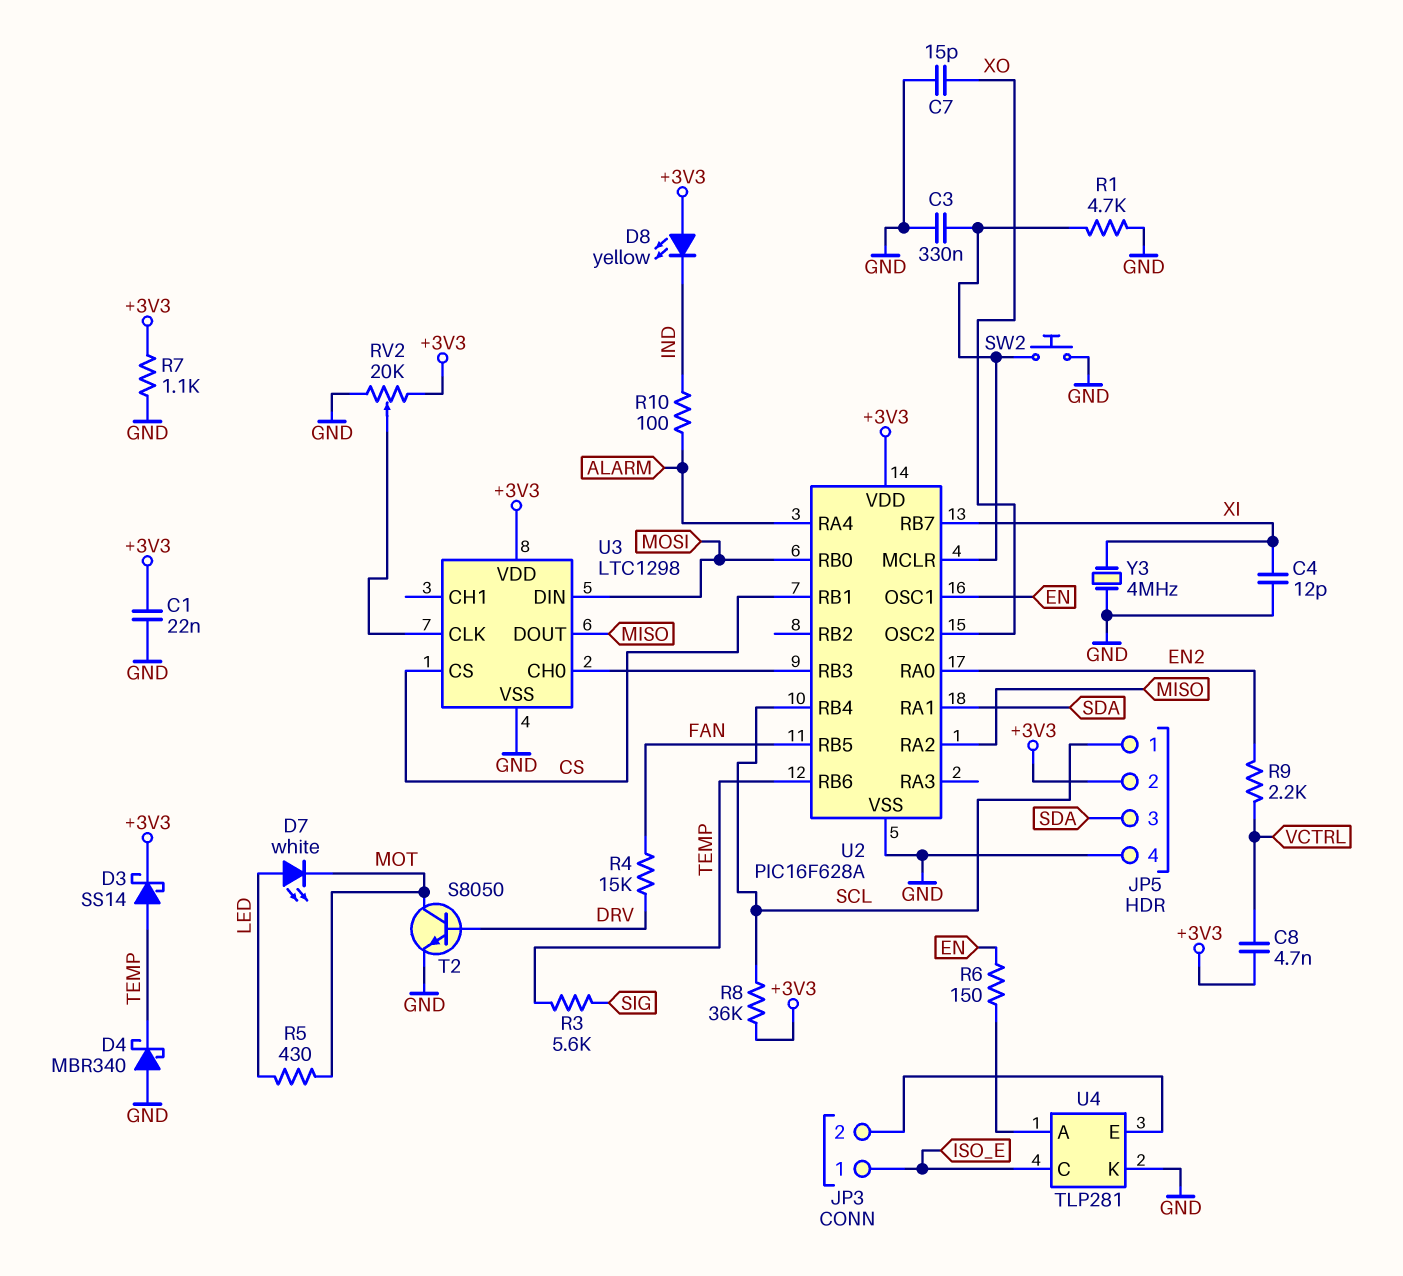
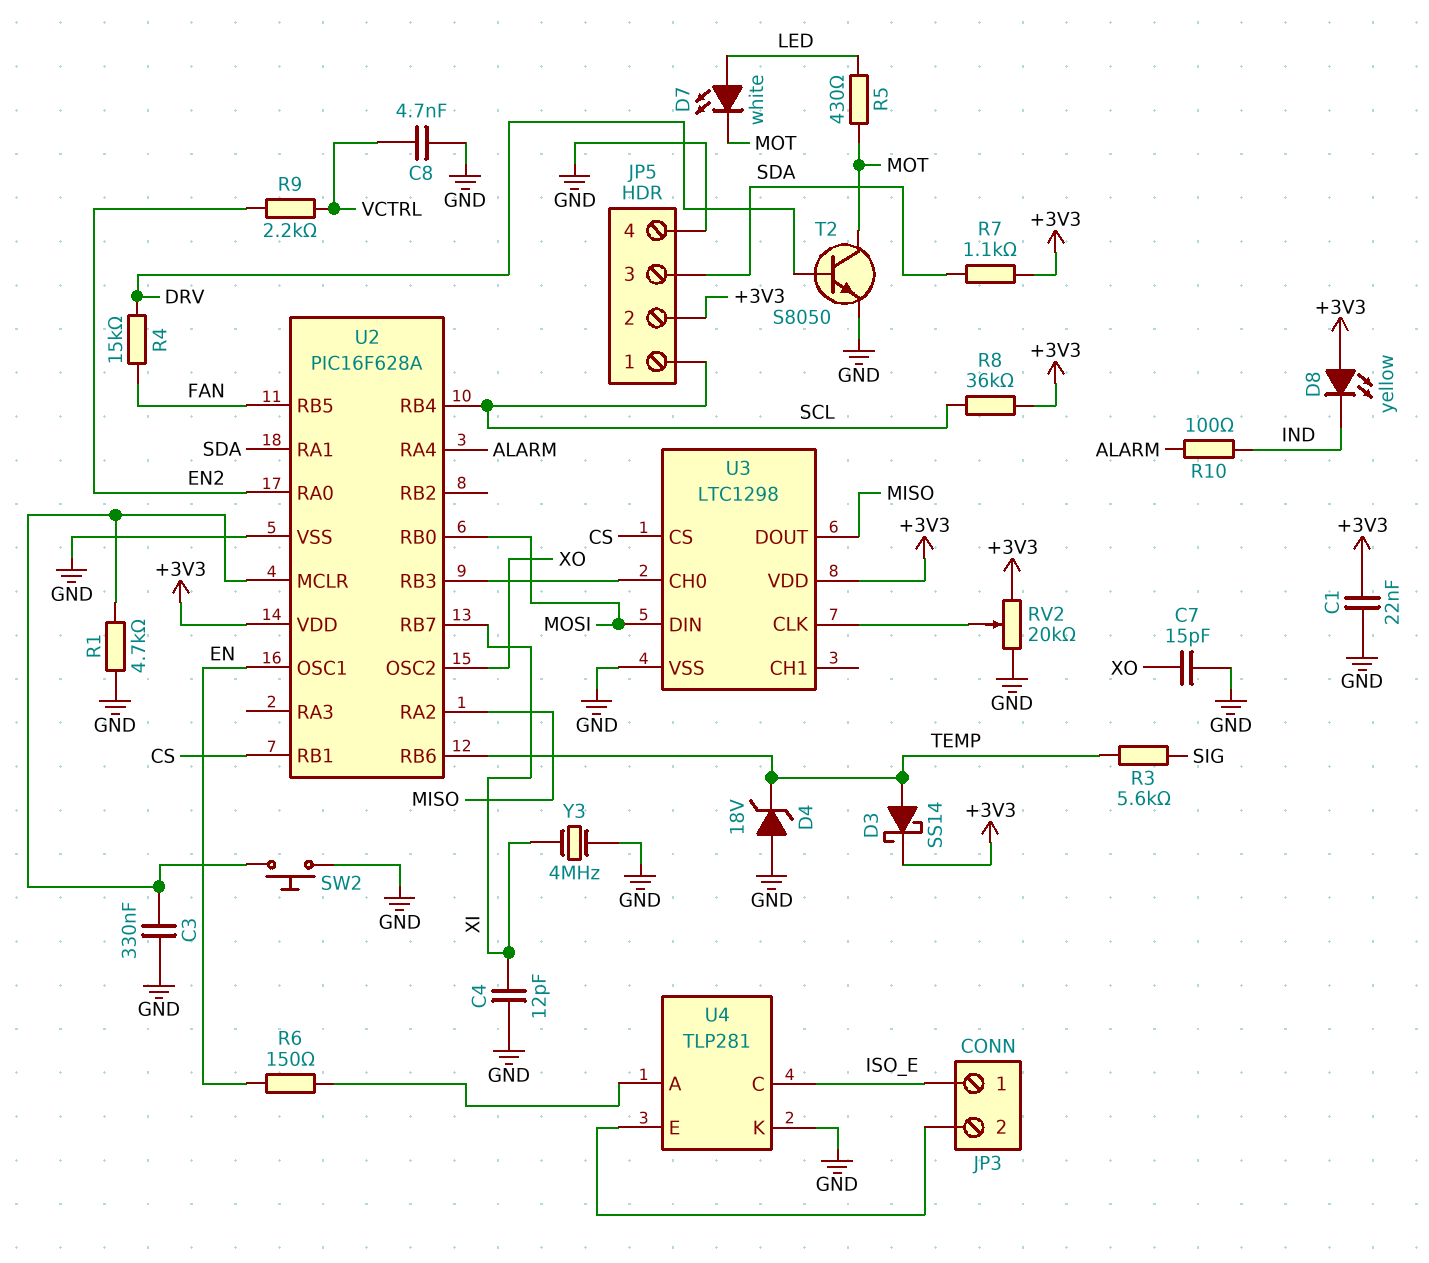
C8: 4.7nF (+3V3, VCTRL) -> 4.7nF (GND, VCTRL)
D4: schottky MBR340 (A GND, K TEMP) -> zener 18V (A GND, K TEMP)
R7: 1.1k (+3V3, GND) -> 1.1k (+3V3, SDA)

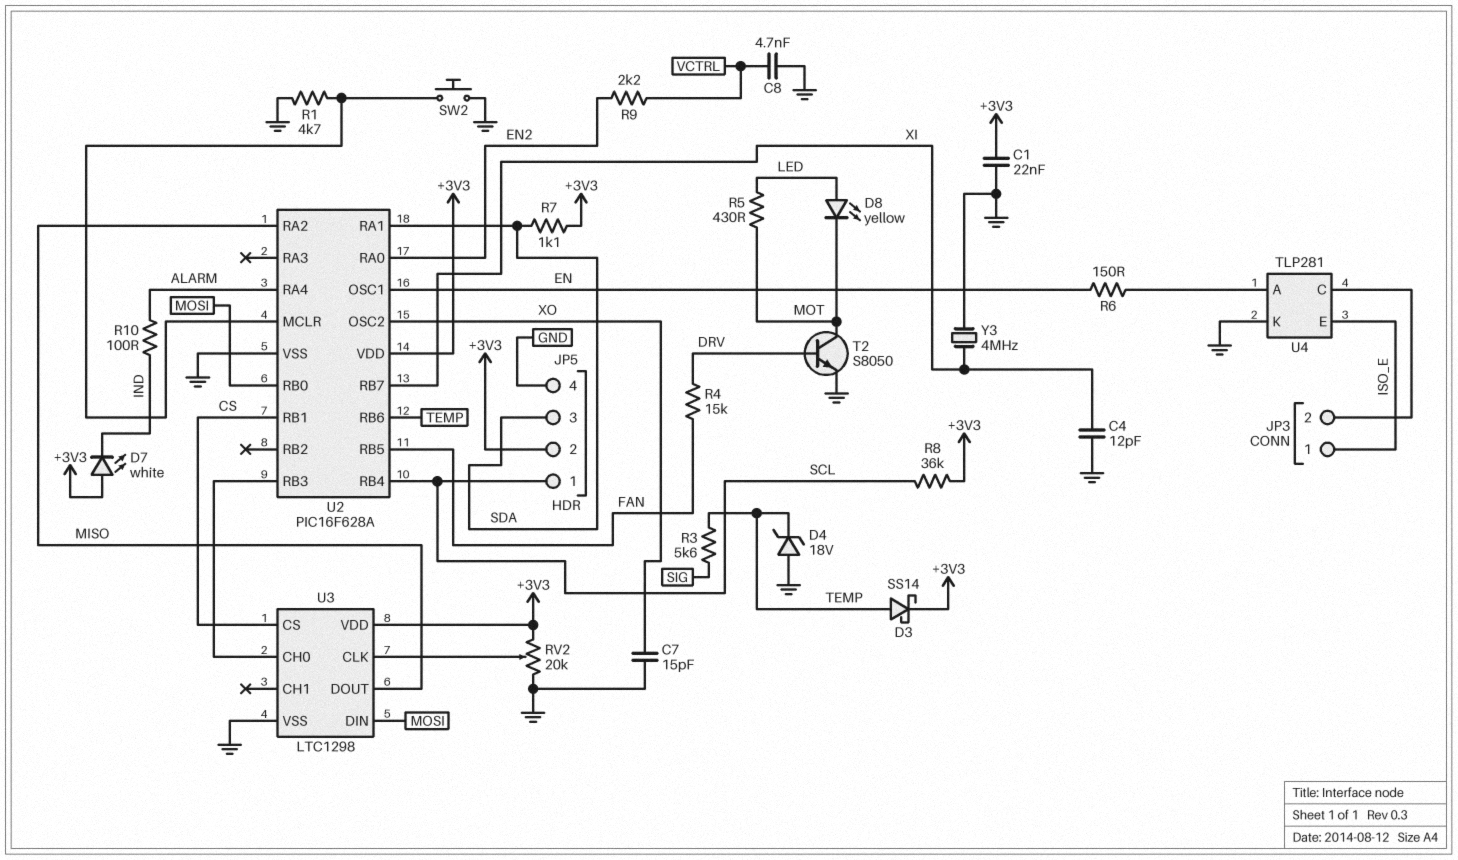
C3: 330nF (GND, U2/MCLR) -> none
D7: LED white (A LED, K MOT) -> LED white (A +3V3, K IND)
D8: LED yellow (A +3V3, K IND) -> LED yellow (A LED, K MOT)
U4 pin C: ISO_E -> JP3/2
U4 pin E: JP3/2 -> ISO_E

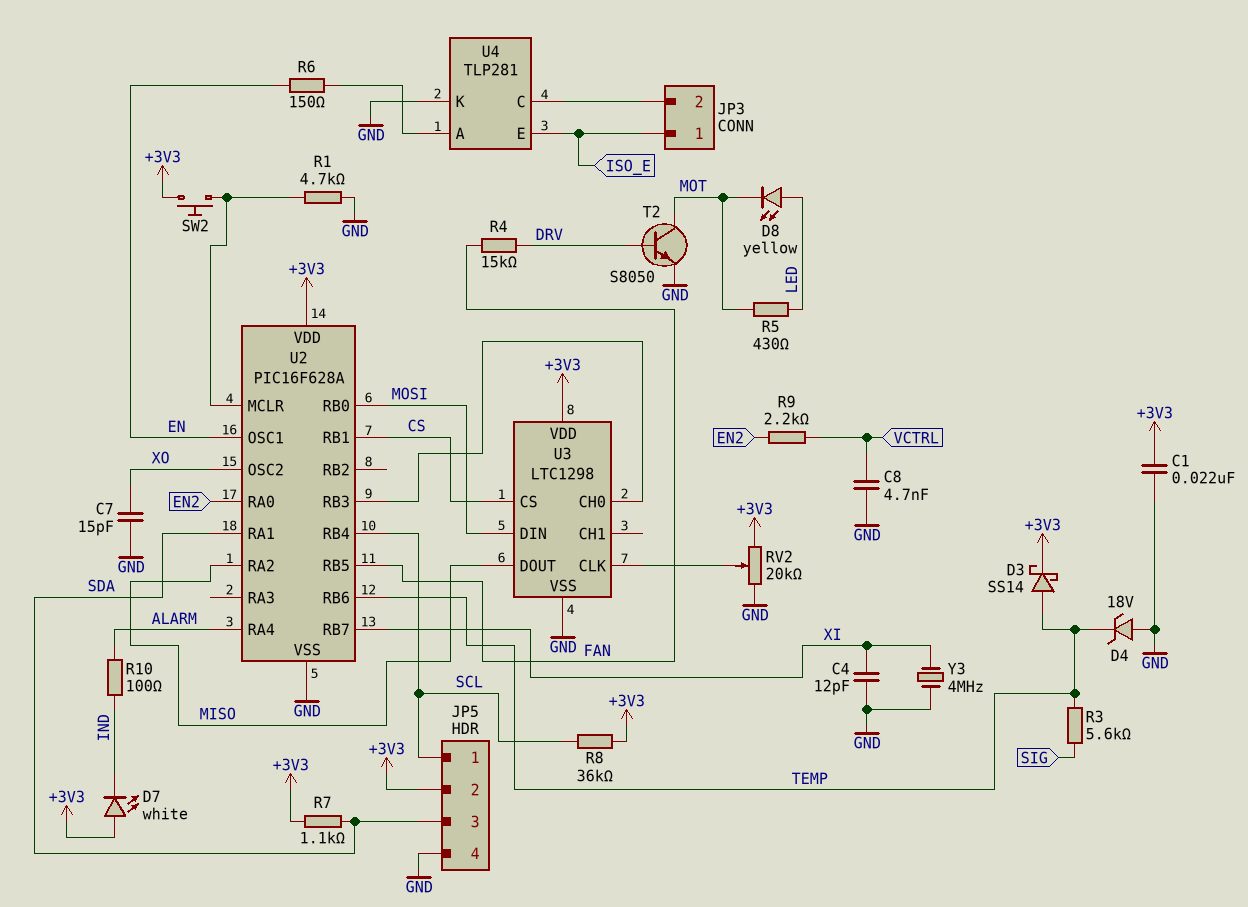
SW2: button (GND, U2/MCLR) -> button (+3V3, U2/MCLR)

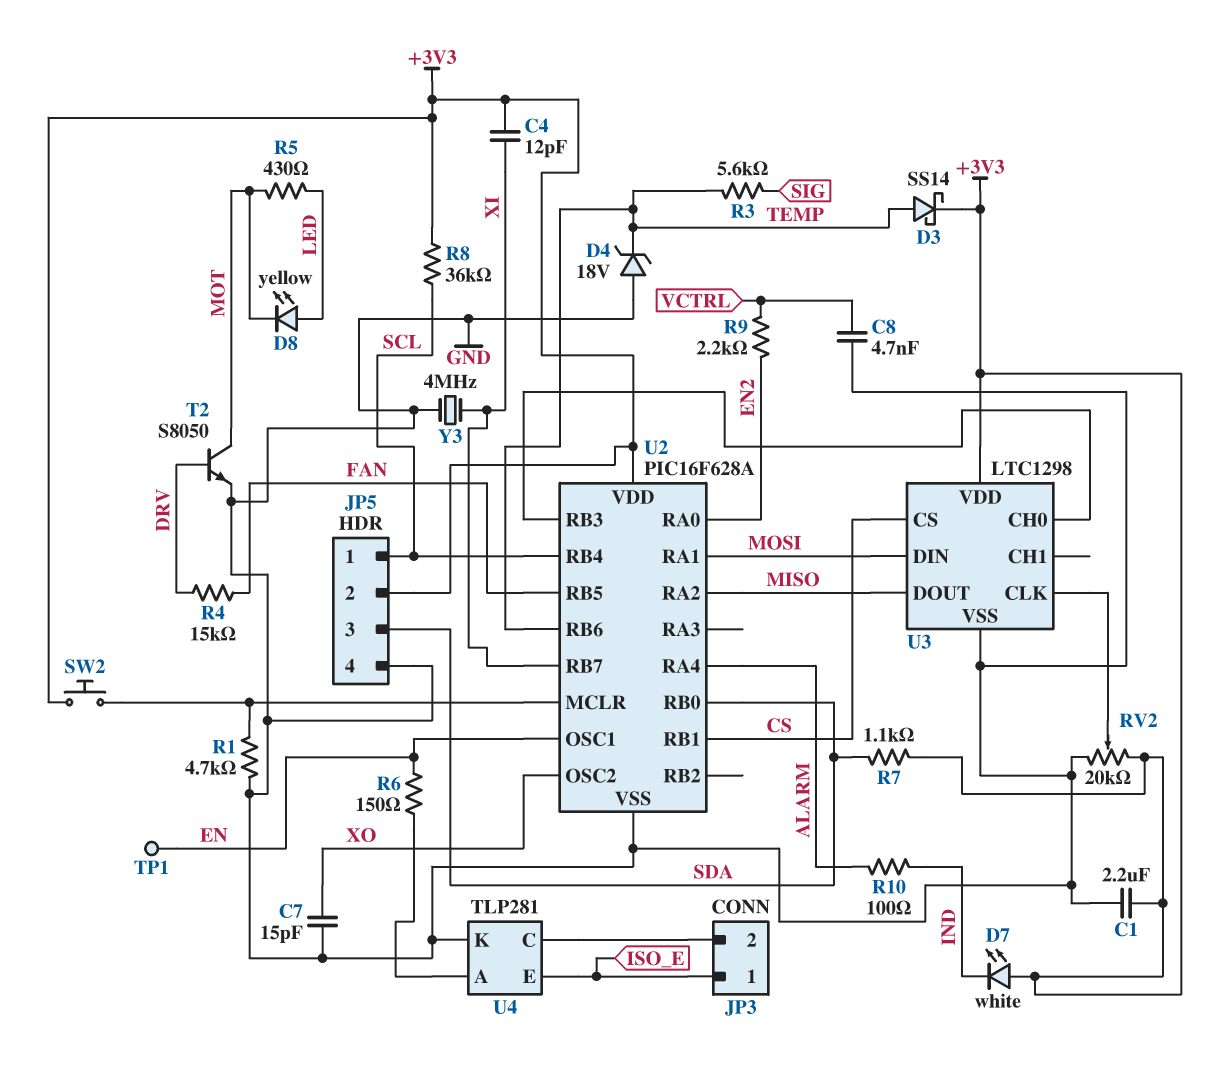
C1: 22nF (+3V3, GND) -> 2.2uF (+3V3, GND)
C4: 12pF (GND, XI) -> 12pF (+3V3, XI)
TP1: none -> test point (EN)
U2 pin RA1: SDA -> MOSI
U2 pin RB0: MOSI -> SDA

